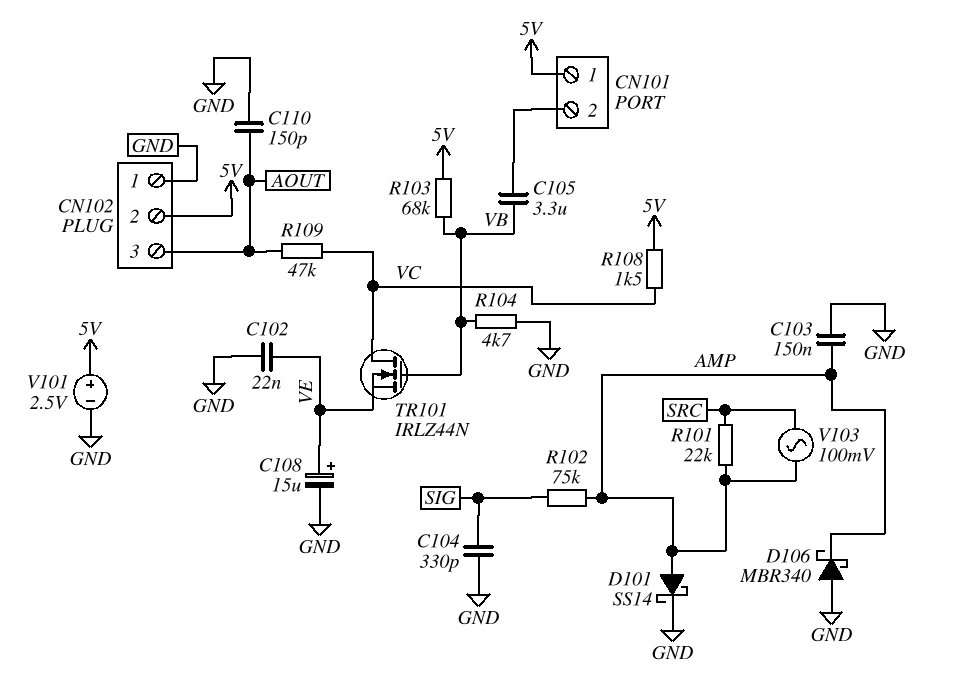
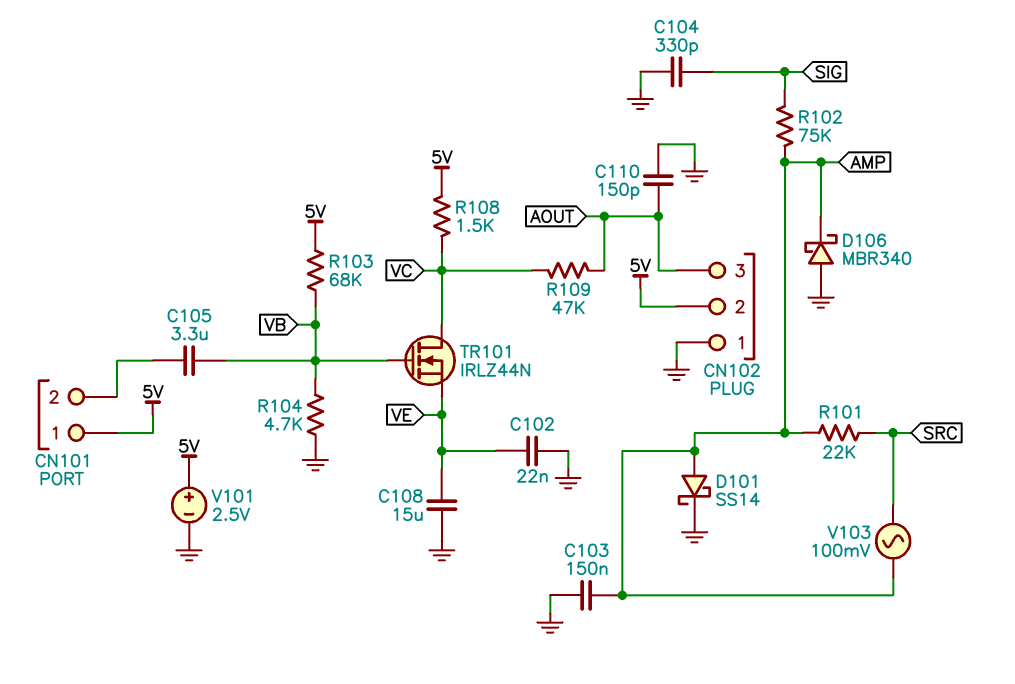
C108: 15uF (plus VE, minus GND) -> 15uF (GND, VE)

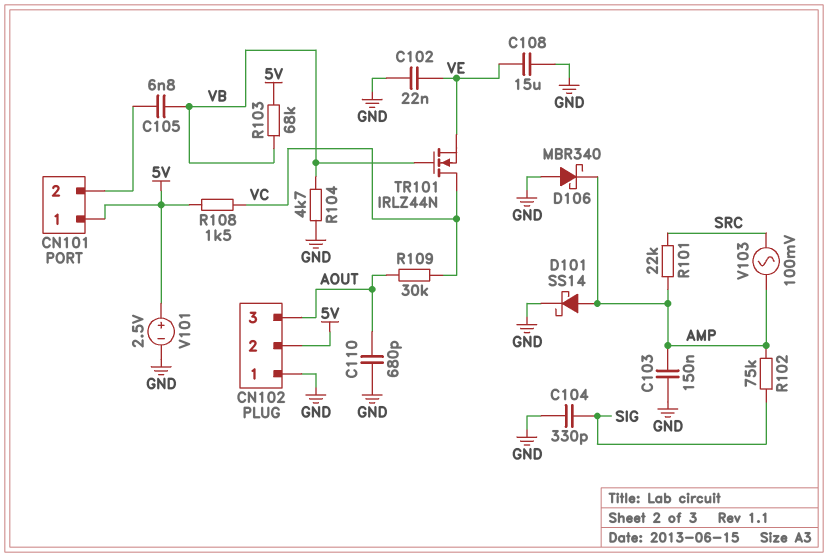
C105: 3.3uF (CN101/2, VB) -> 6.8nF (CN101/2, VB)
C110: 150pF (AOUT, GND) -> 680pF (AOUT, GND)
R109: 47k (AOUT, VC) -> 30k (AOUT, VC)

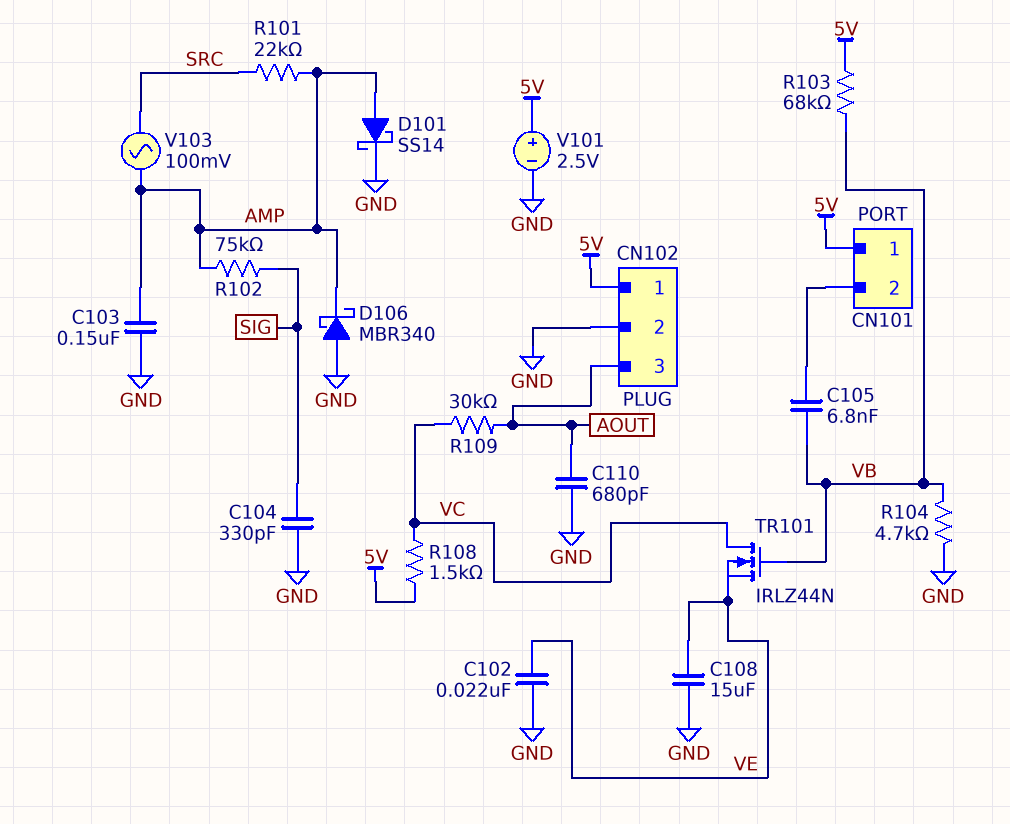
CN102 pin 1: GND -> 5V
CN102 pin 2: 5V -> GND

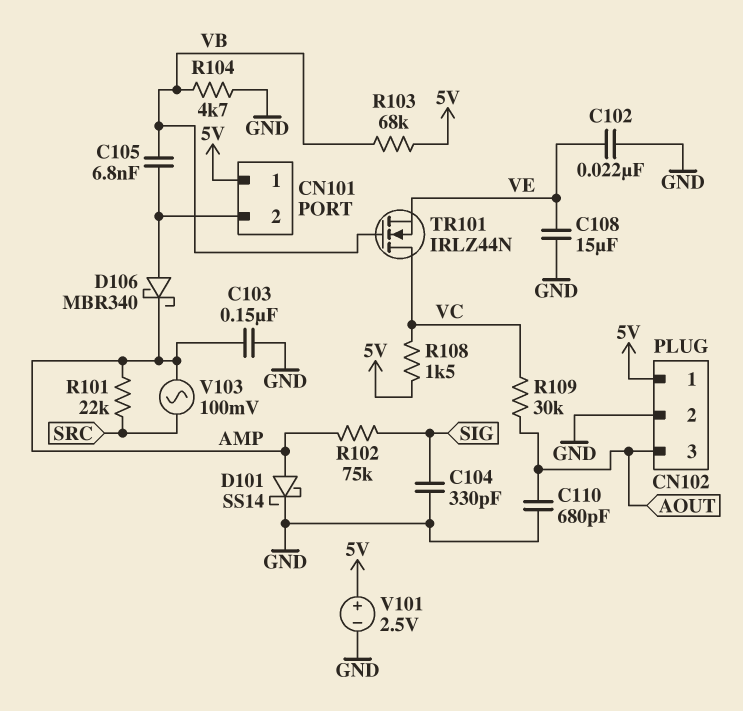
D106: schottky MBR340 (A GND, K AMP) -> schottky MBR340 (A CN101/2, K AMP)

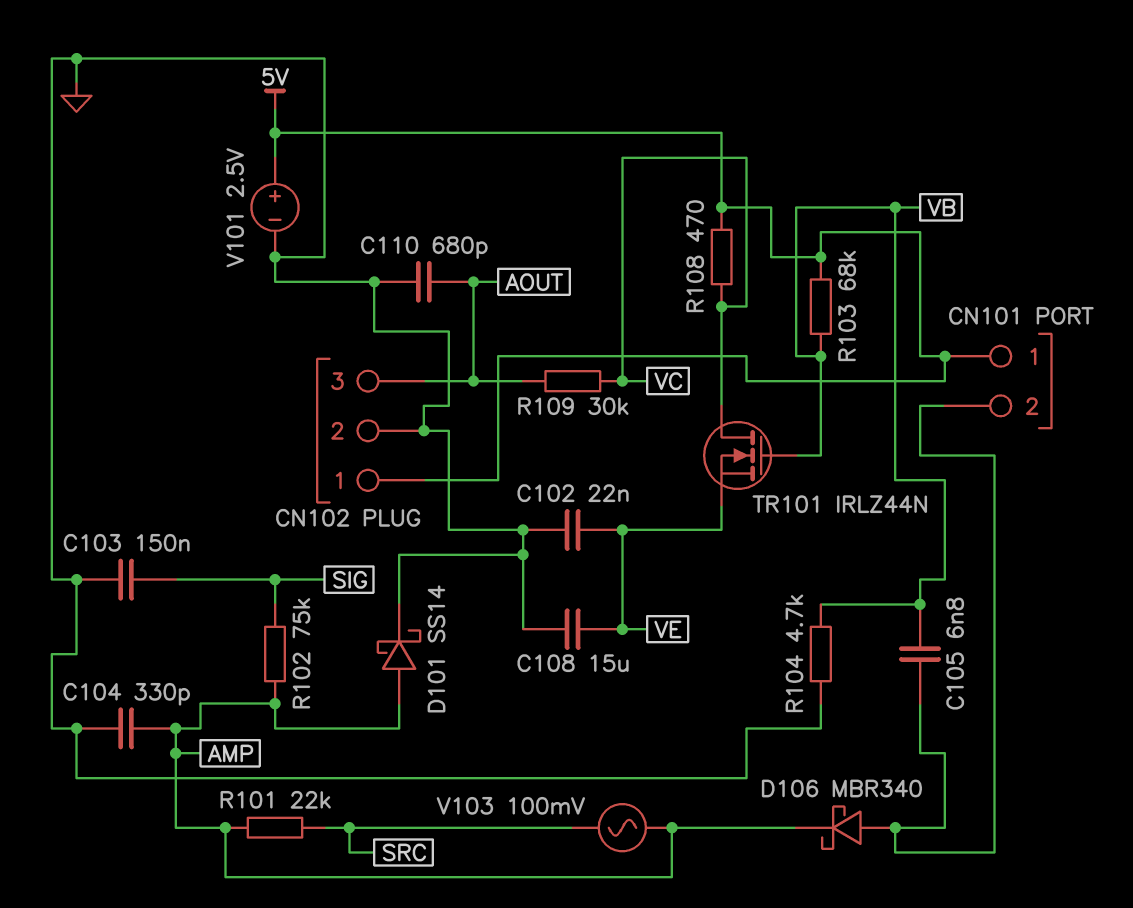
C103: 150nF (AMP, GND) -> 150nF (GND, SIG)
C104: 330pF (GND, SIG) -> 330pF (AMP, GND)
R108: 1.5k (5V, VC) -> 470 (5V, VC)

